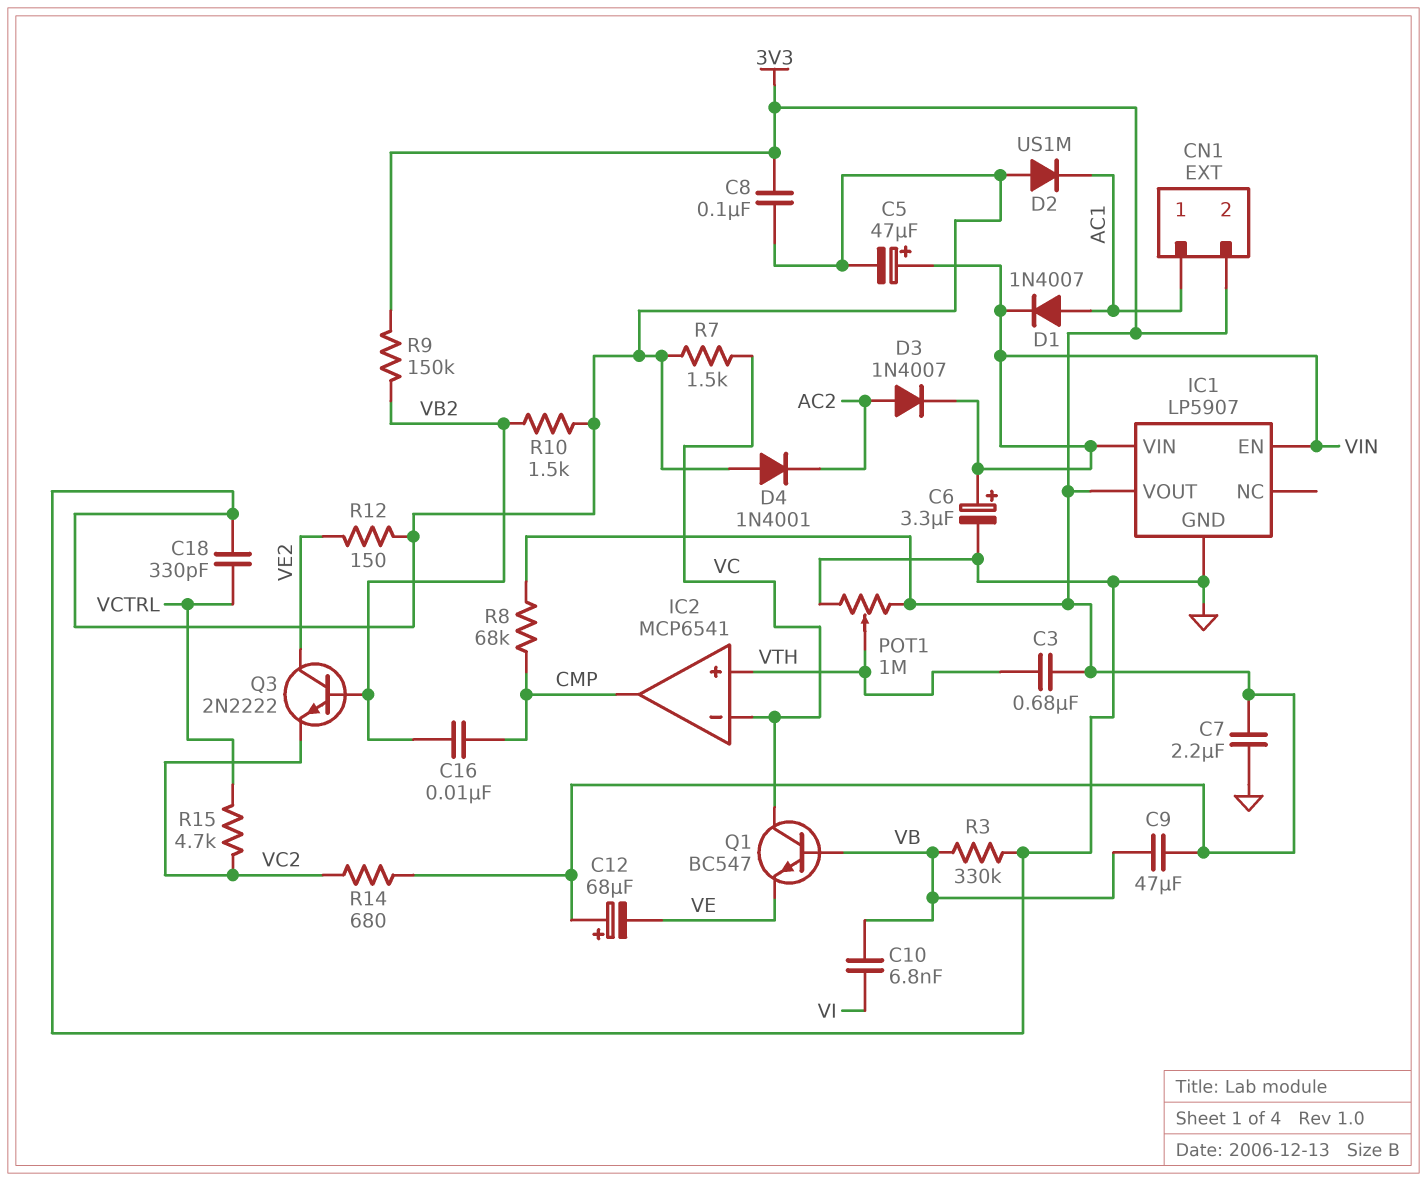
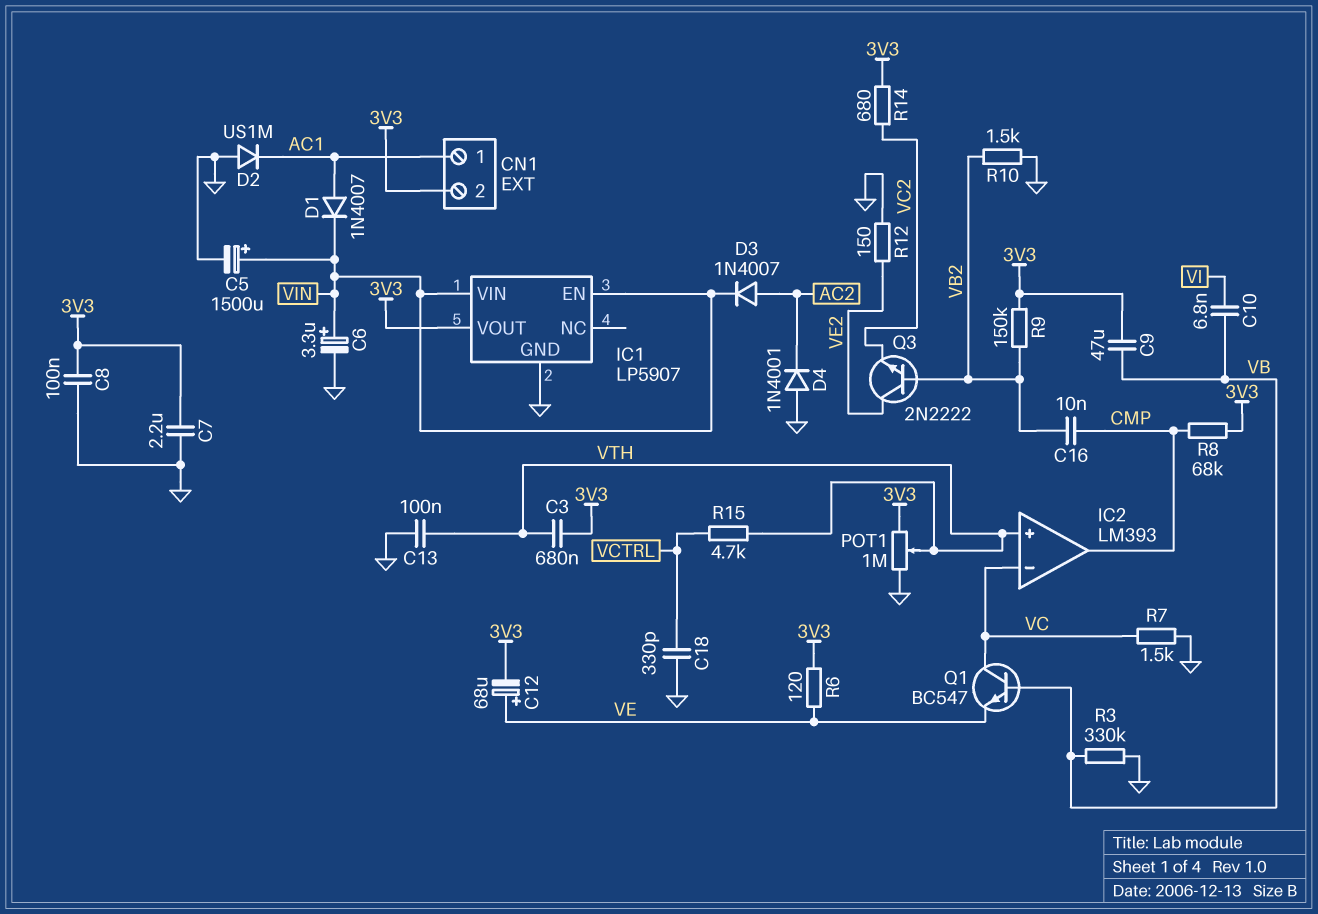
C5: 47uF (plus VIN, minus GND) -> 1500uF (plus VIN, minus GND)
C12: 68uF (plus 3V3, minus VE) -> 68uF (plus VE, minus 3V3)
C13: none -> 100nF (GND, VTH)
IC2: MCP6541 -> LM393
R6: none -> 120 (3V3, VE)
R15: 4.7k (VC2, VCTRL) -> 4.7k (VCTRL, VTH)

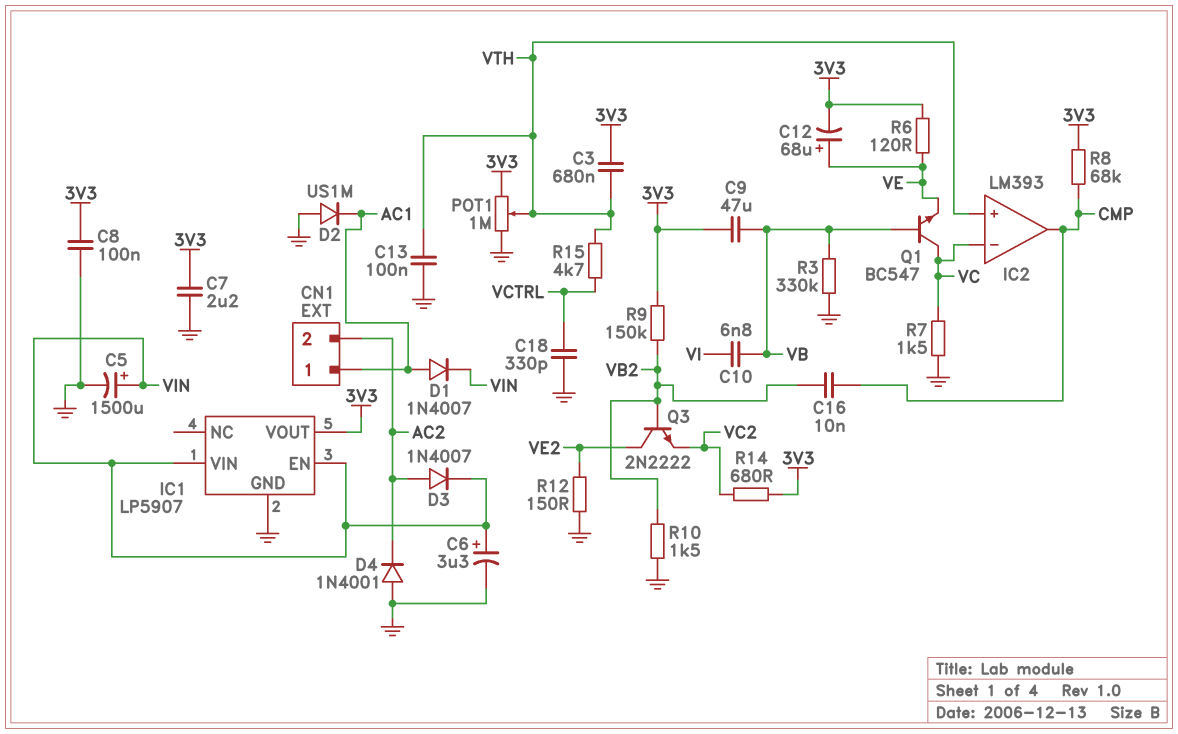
CN1 pin 2: 3V3 -> AC2

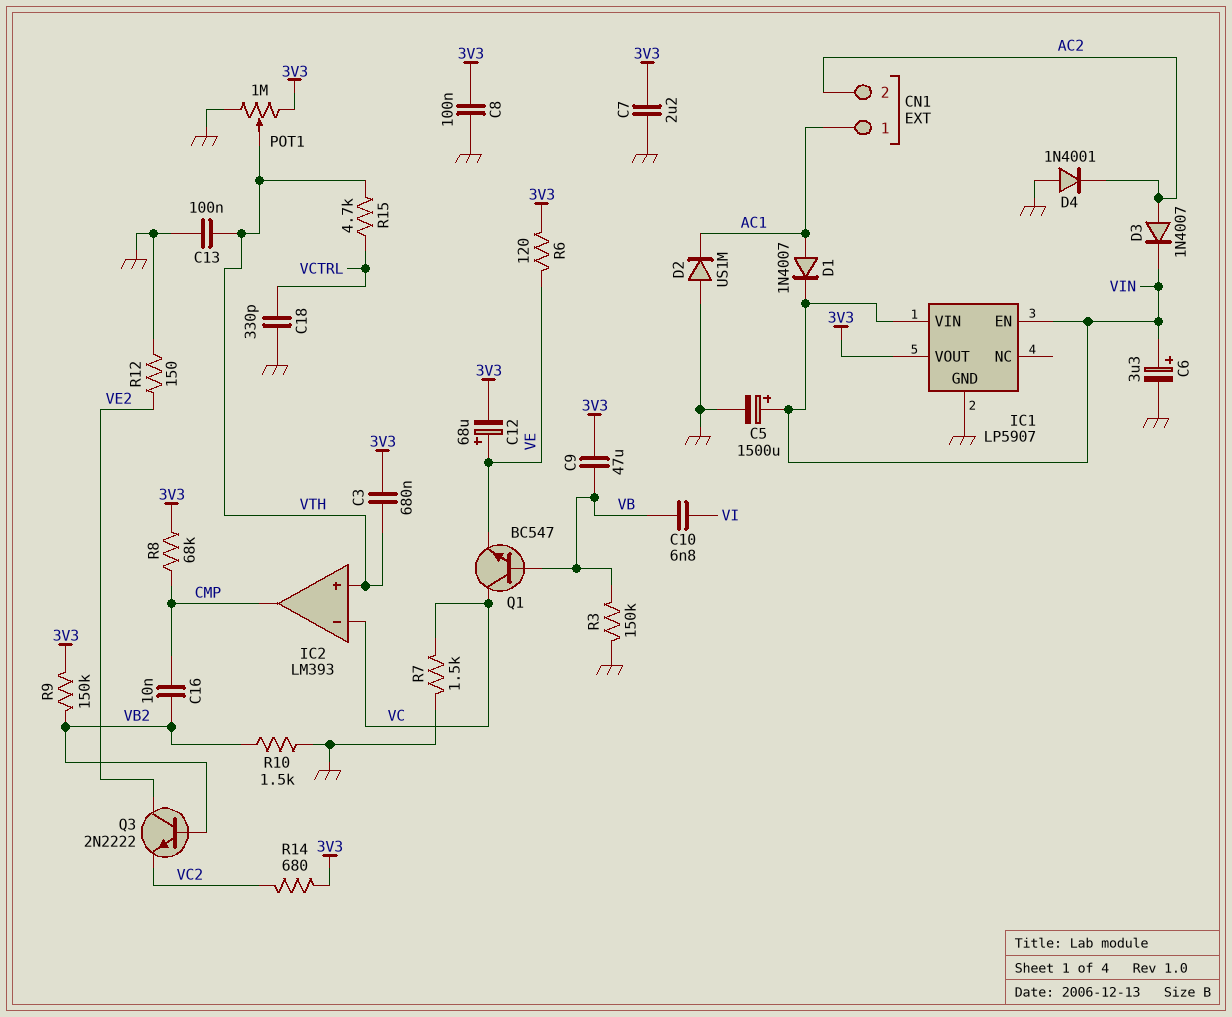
R3: 330k (GND, VB) -> 150k (GND, VB)

